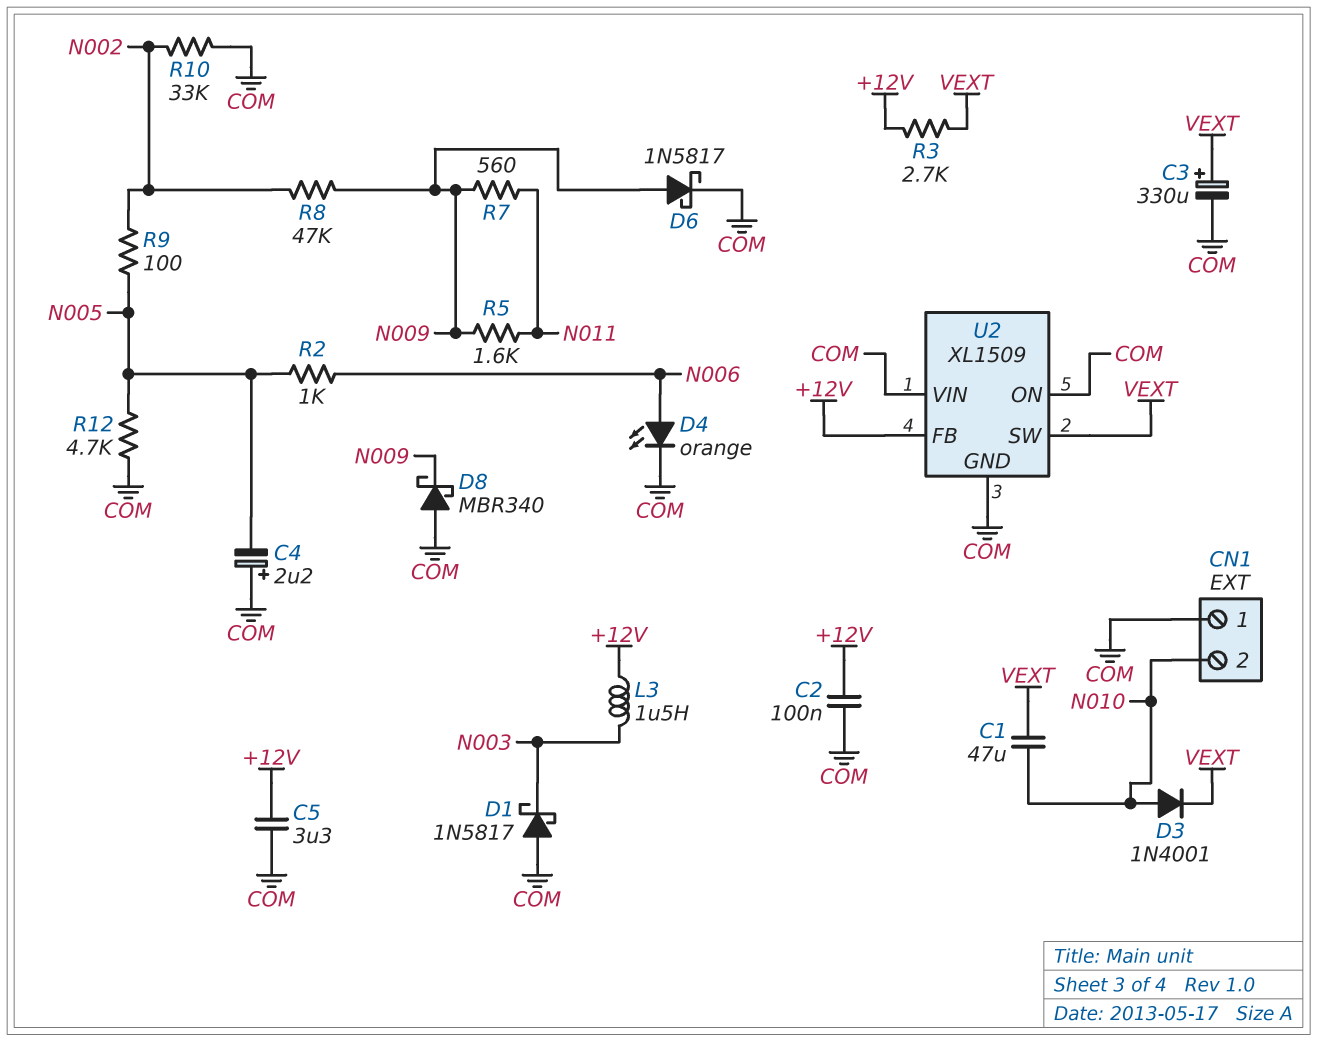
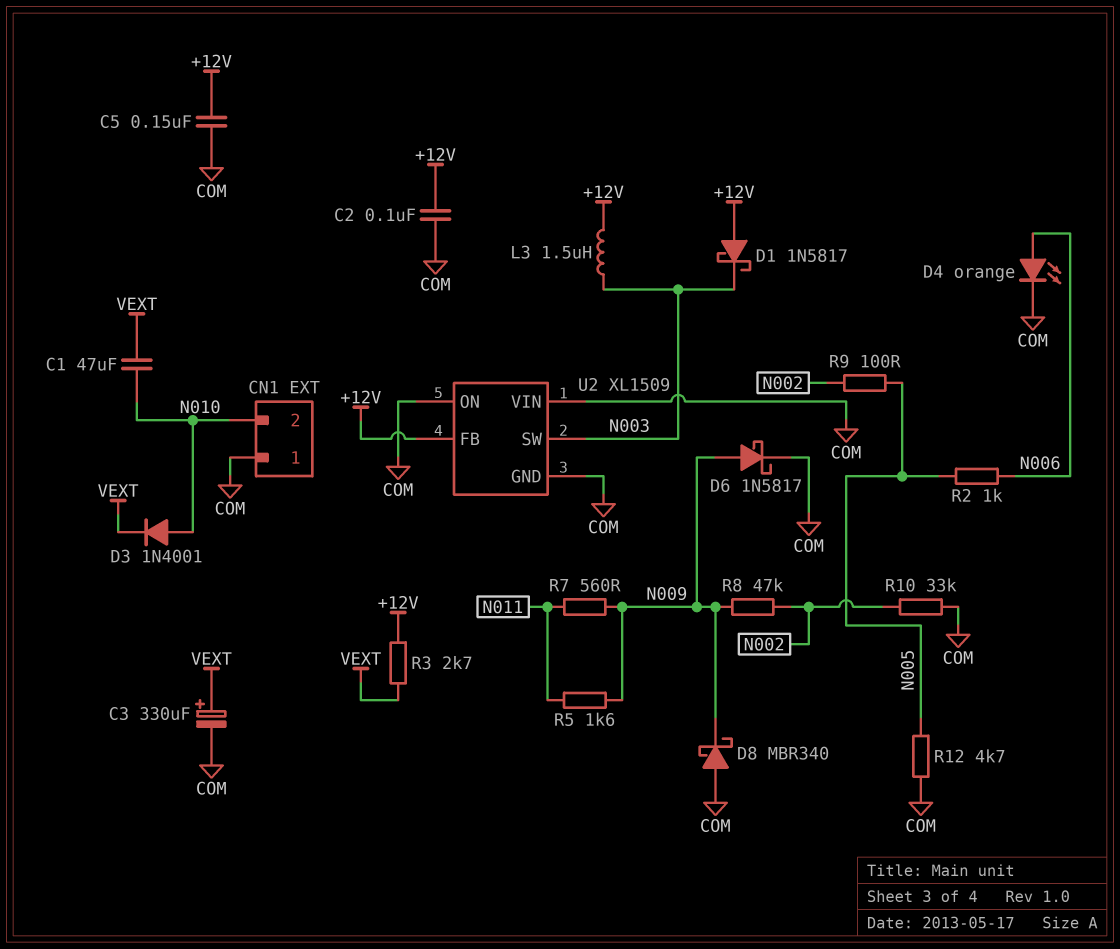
C4: 2.2uF (plus COM, minus N005) -> none
C5: 3.3uF (+12V, COM) -> 150nF (+12V, COM)
D1: schottky 1N5817 (A COM, K N003) -> schottky 1N5817 (A +12V, K N003)
U2 pin SW: VEXT -> N003

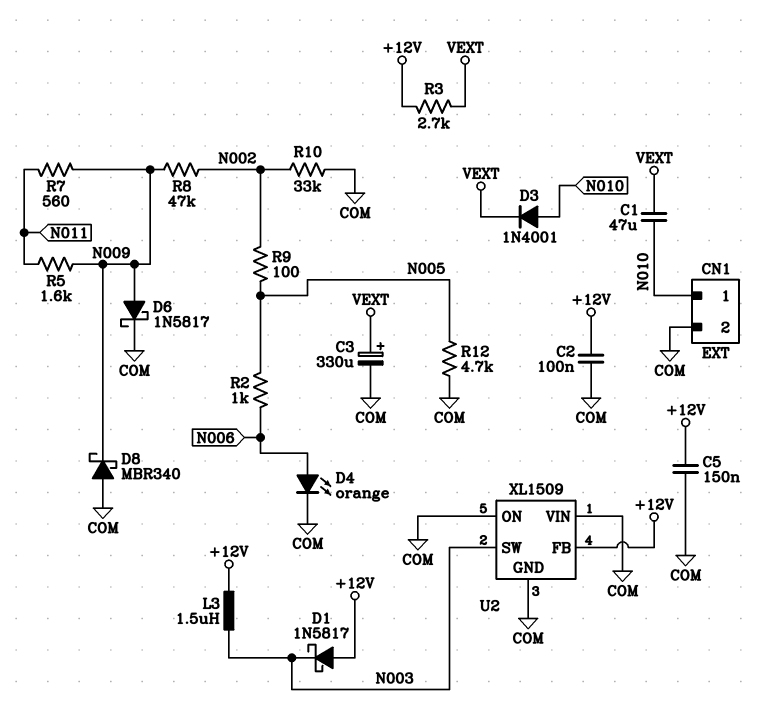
CN1 pin 1: COM -> N010
CN1 pin 2: N010 -> COM

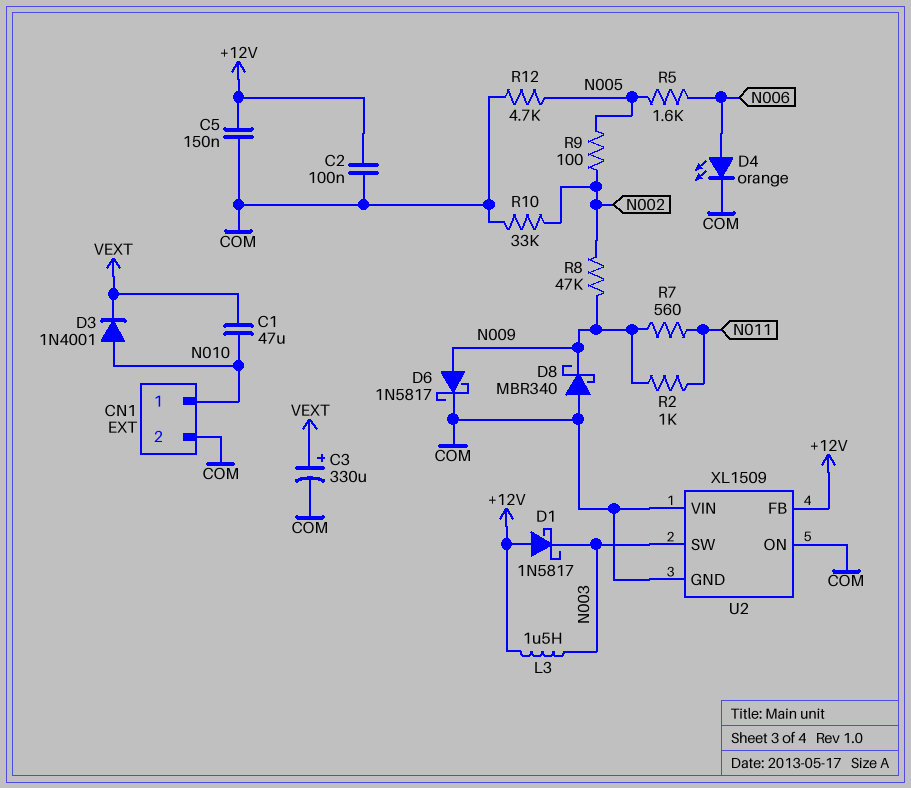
R2: 1k (N005, N006) -> 1k (N009, N011)
R3: 2.7k (+12V, VEXT) -> none
R5: 1.6k (N009, N011) -> 1.6k (N005, N006)

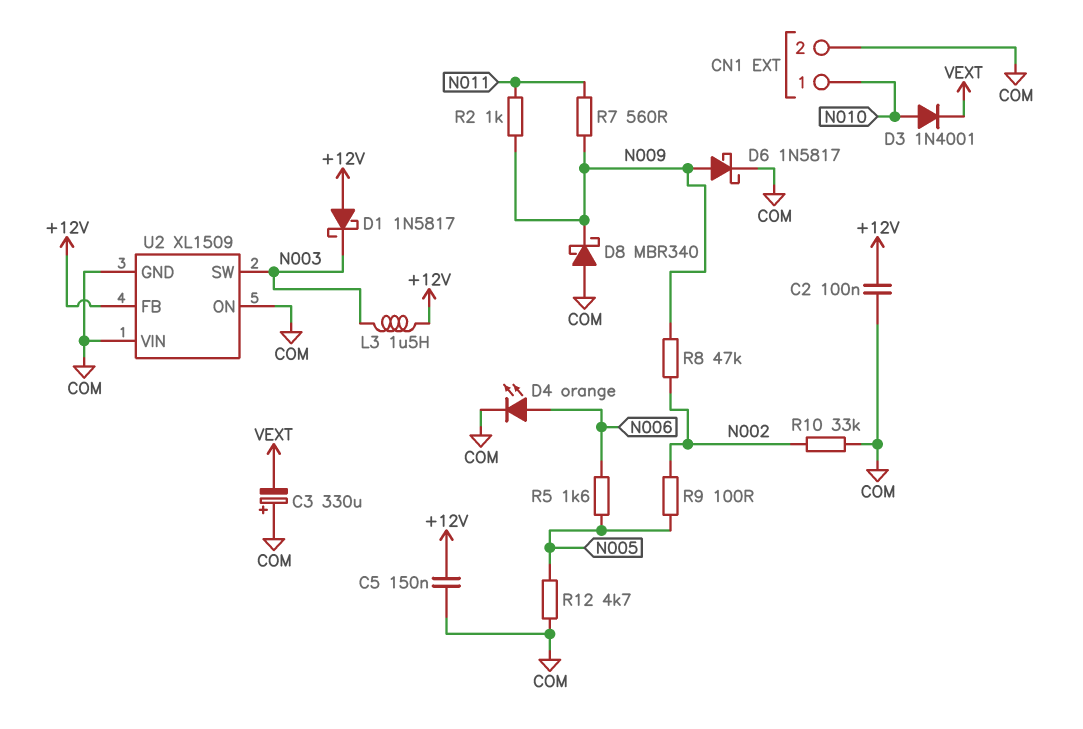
C1: 47uF (N010, VEXT) -> none
C3: 330uF (plus VEXT, minus COM) -> 330uF (plus COM, minus VEXT)

